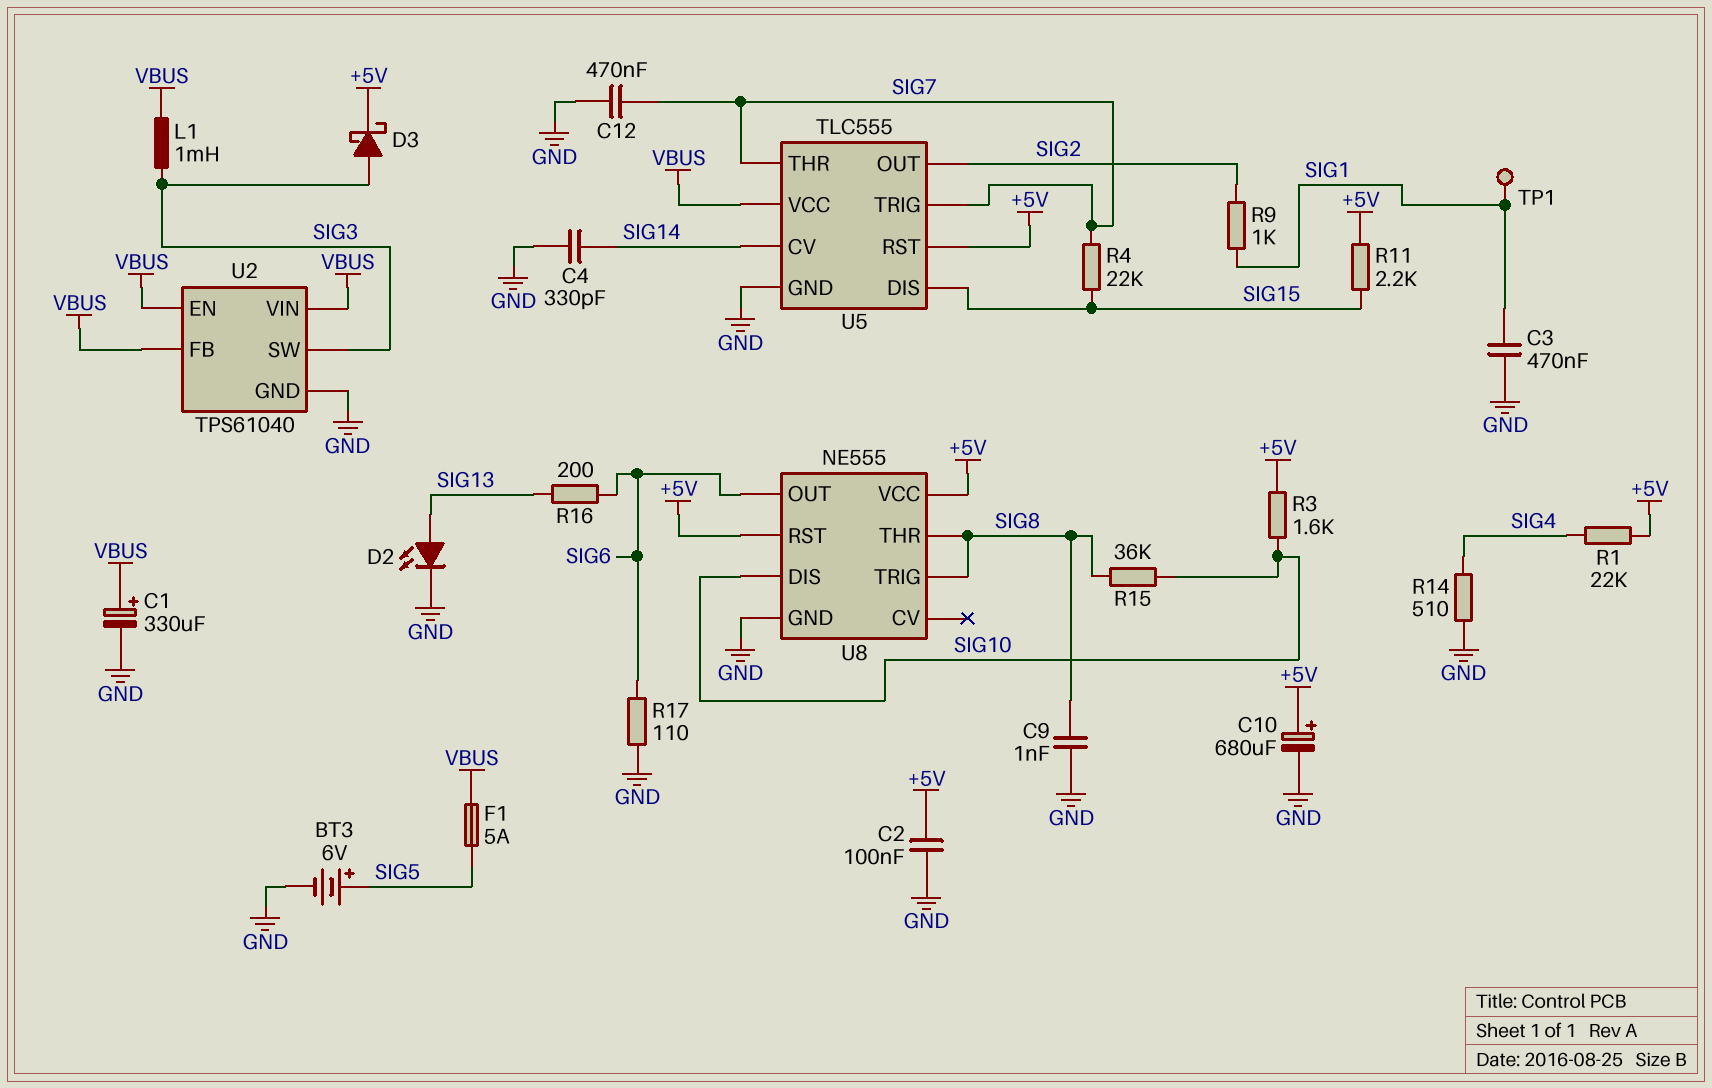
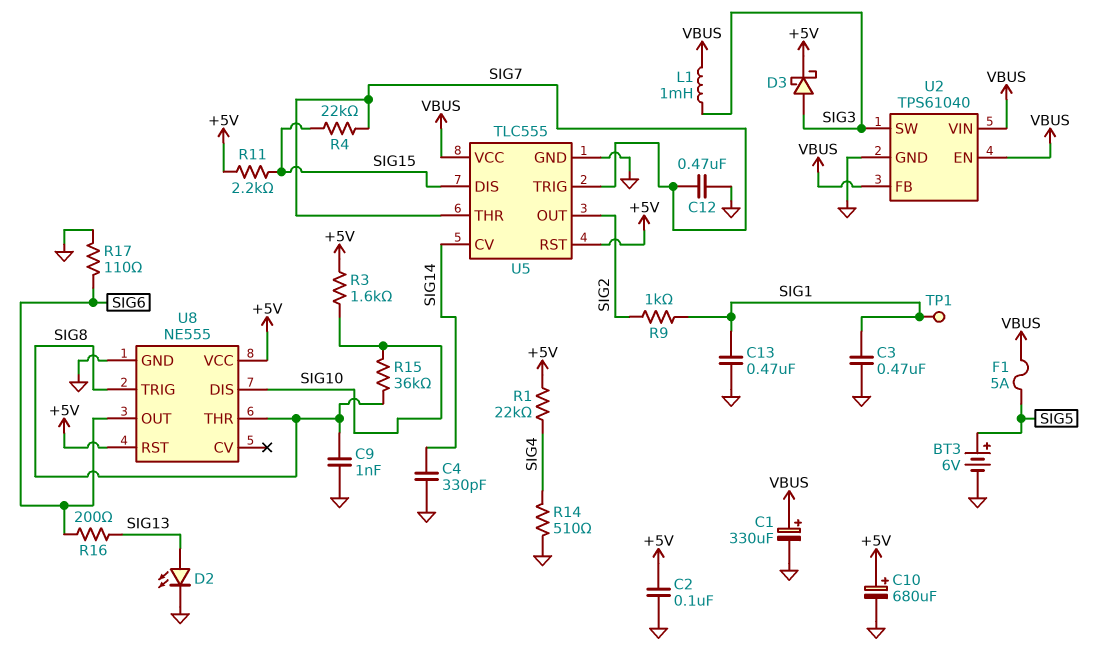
C13: none -> 470nF (GND, SIG1)

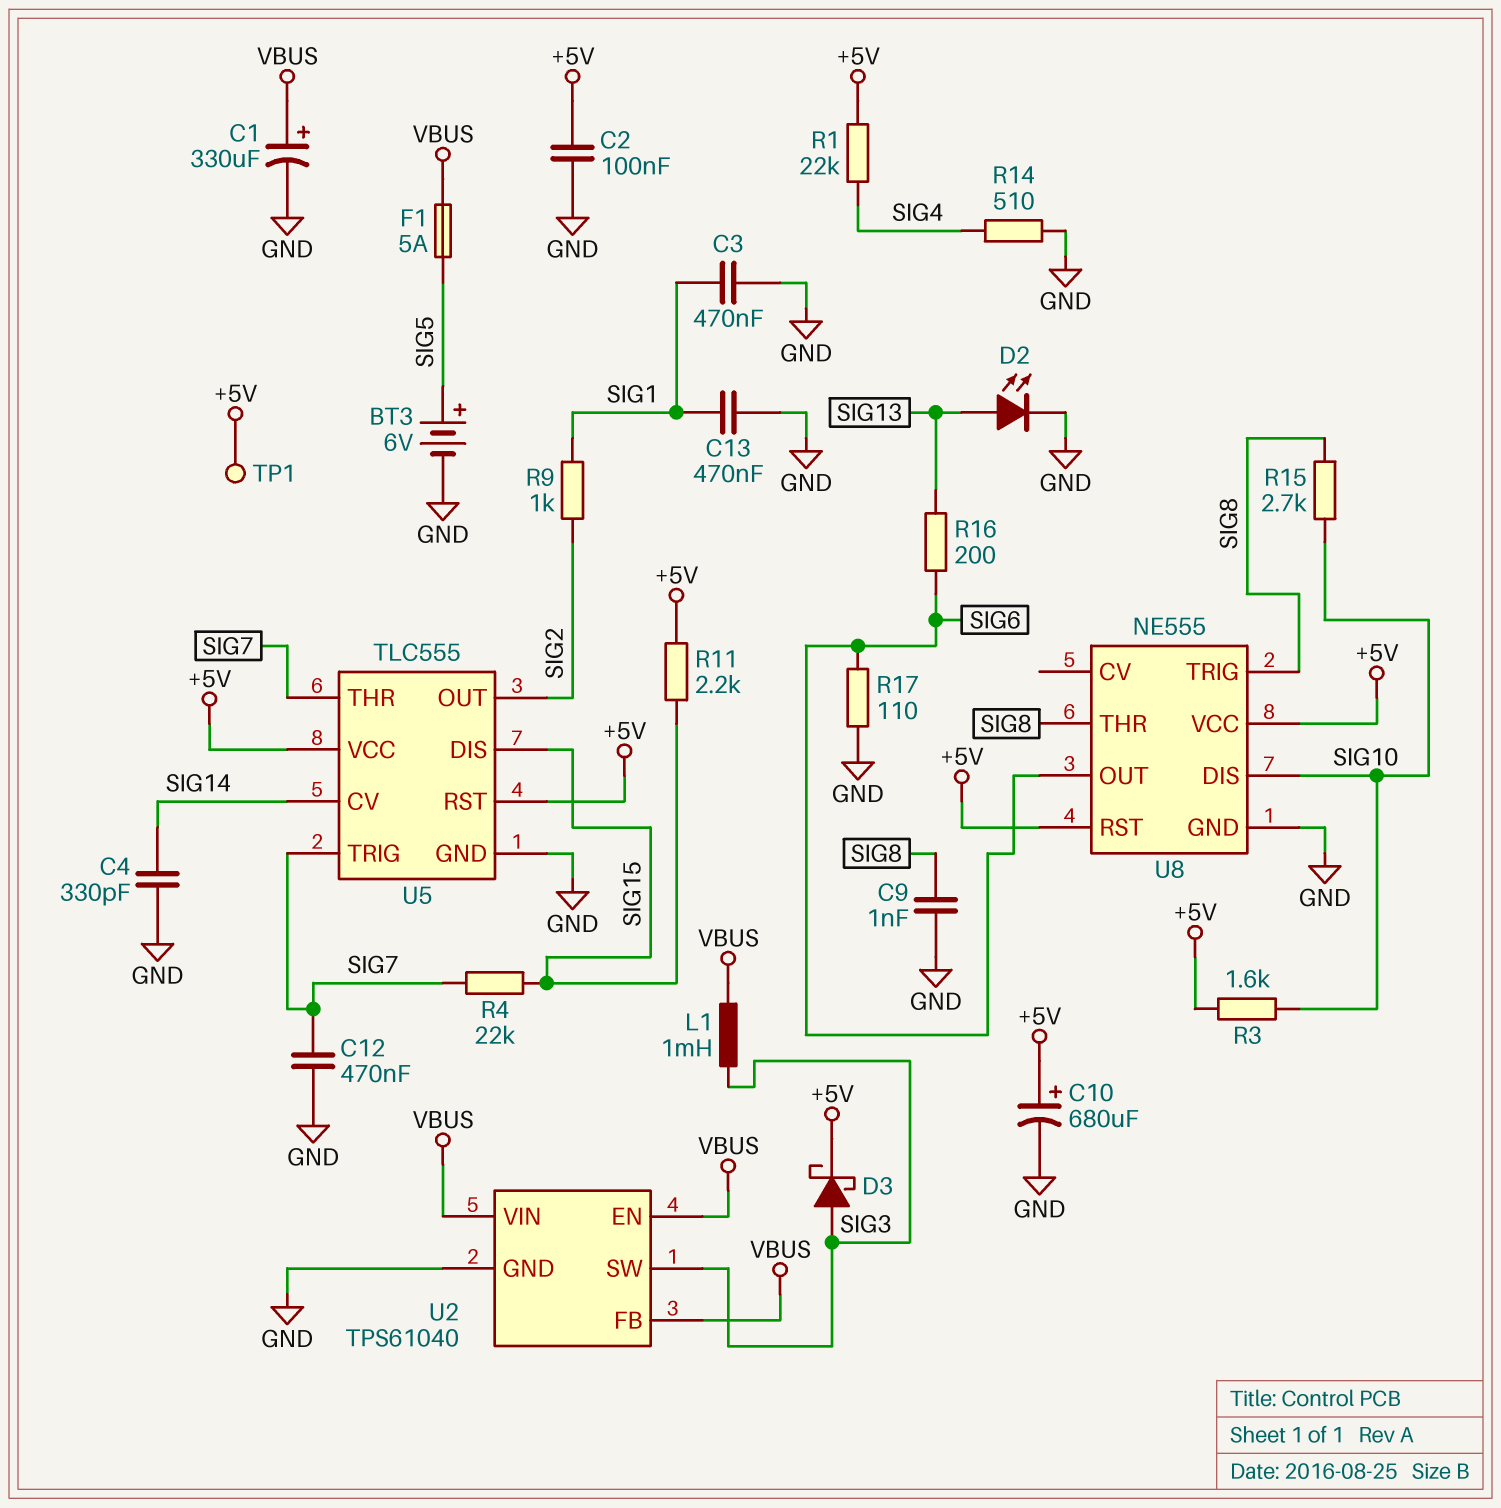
R15: 36k (SIG8, SIG10) -> 2.7k (SIG8, SIG10)
TP1: test point (SIG1) -> test point (+5V)
U5 pin VCC: VBUS -> +5V

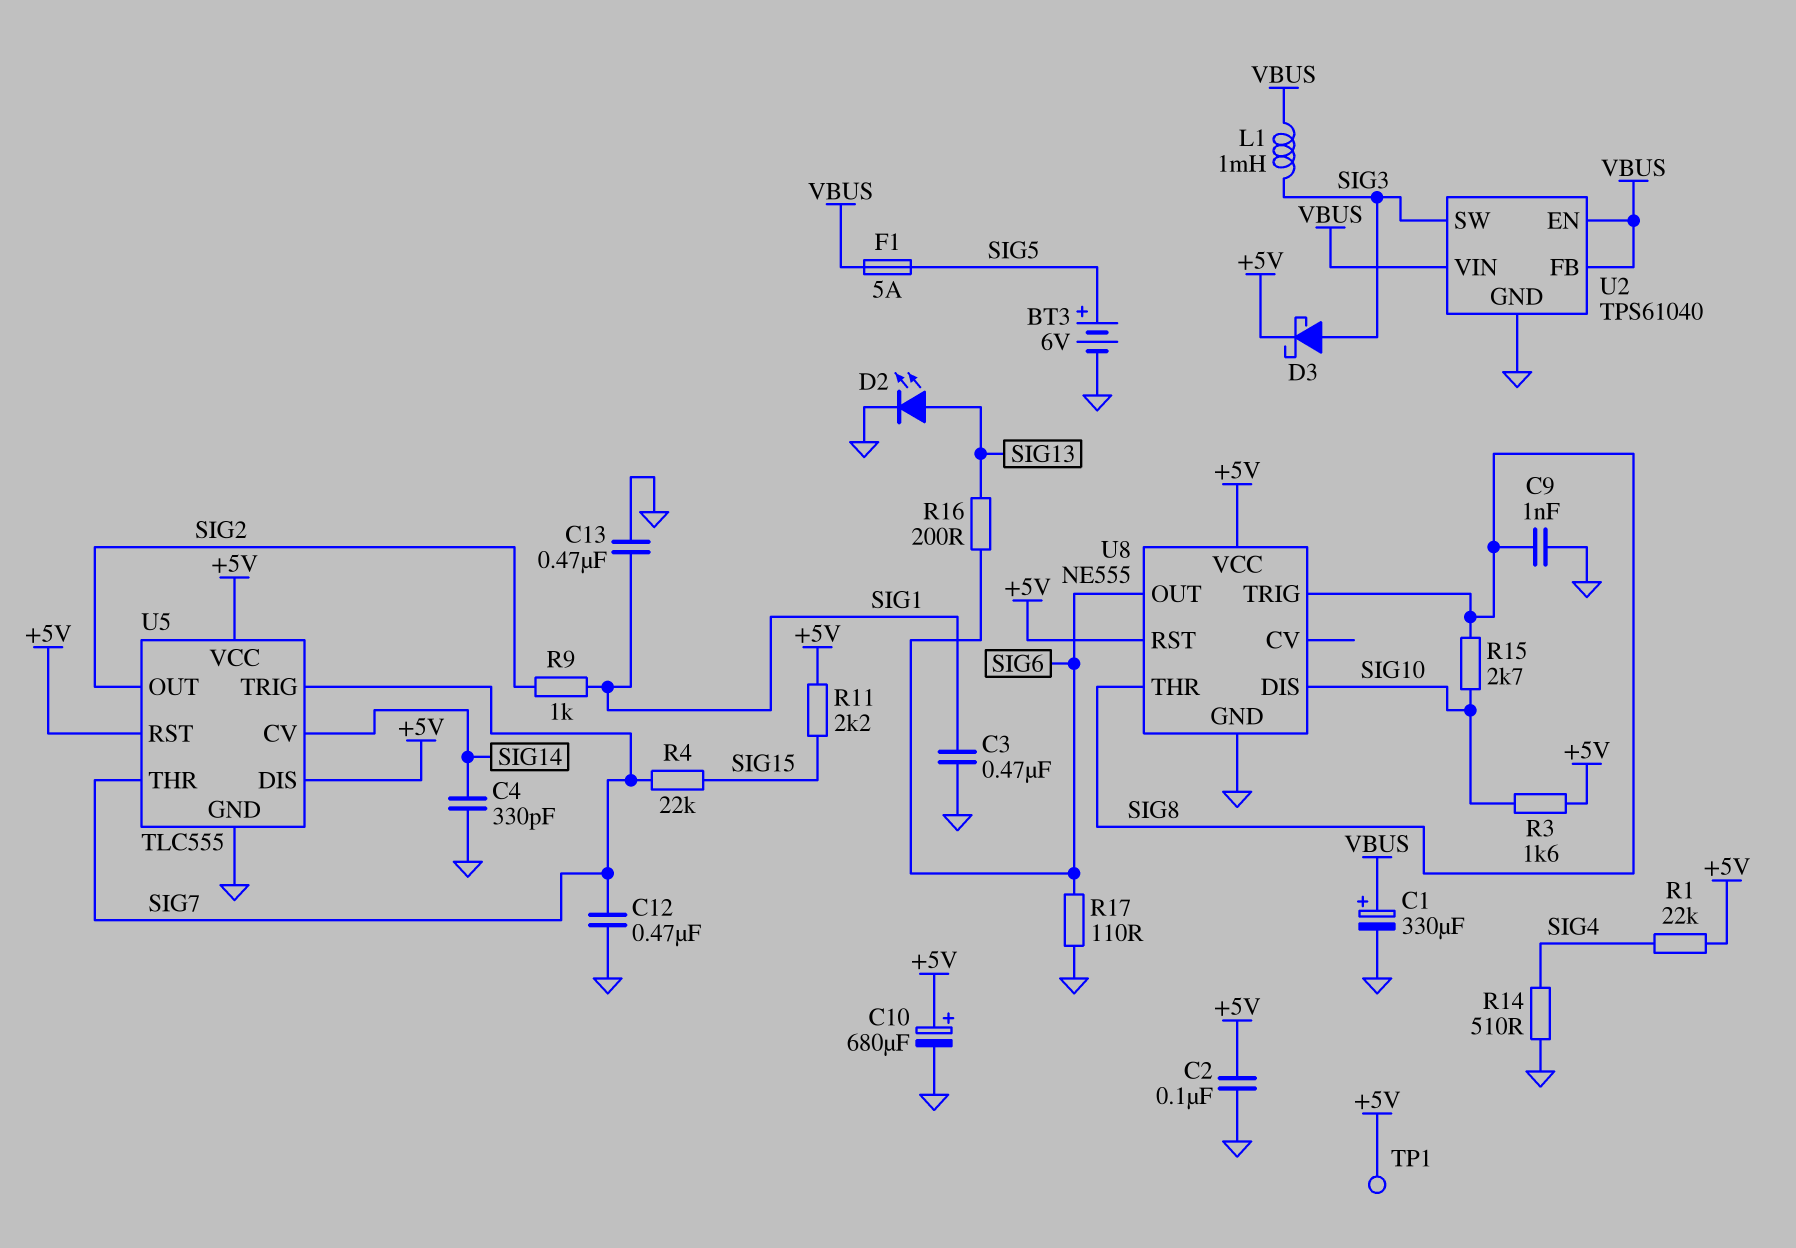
U5 pin DIS: SIG15 -> +5V

